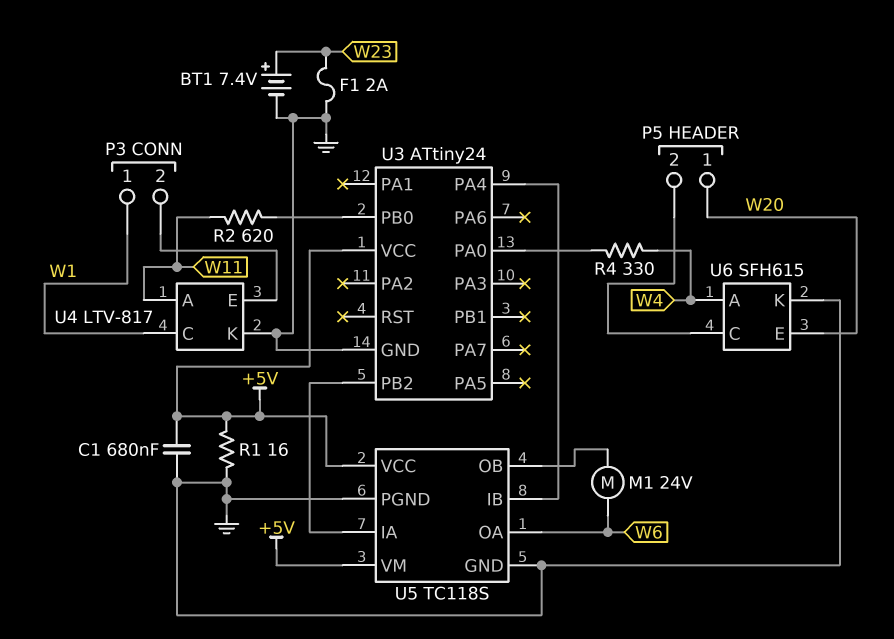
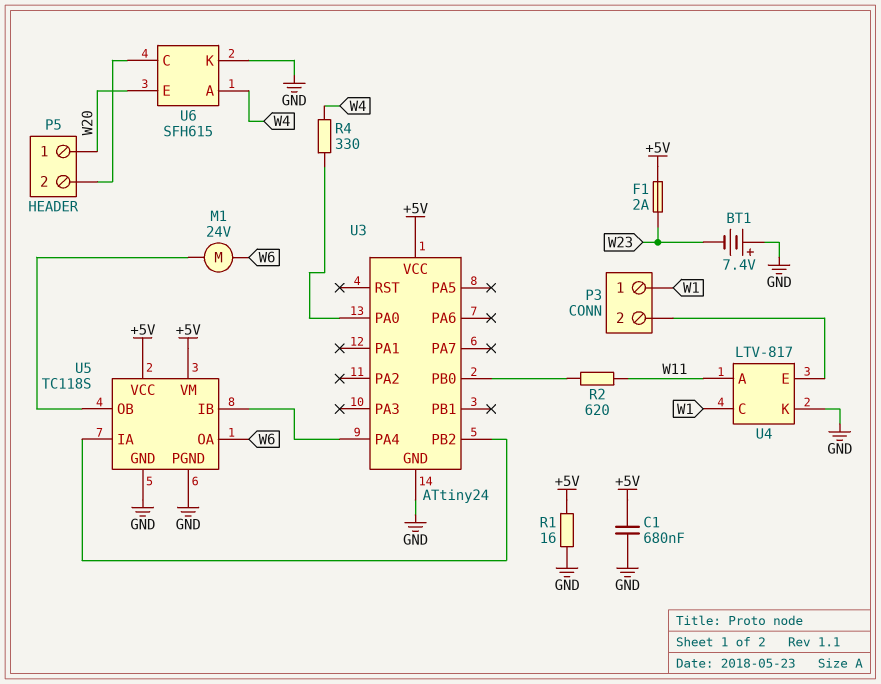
BT1: 7.4V (plus W23, minus GND) -> 7.4V (plus GND, minus W23)
F1: 2A (GND, W23) -> 2A (+5V, W23)

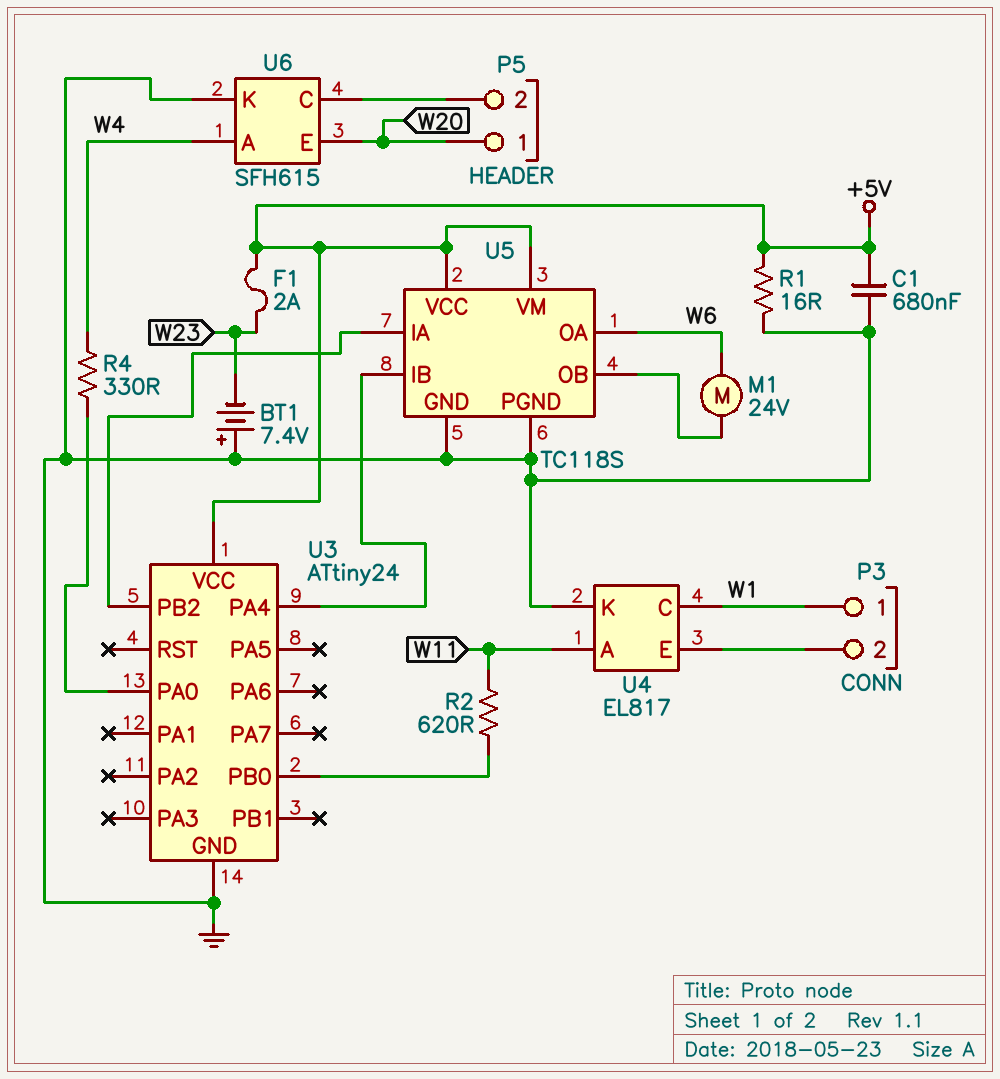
U4: LTV-817 -> EL817

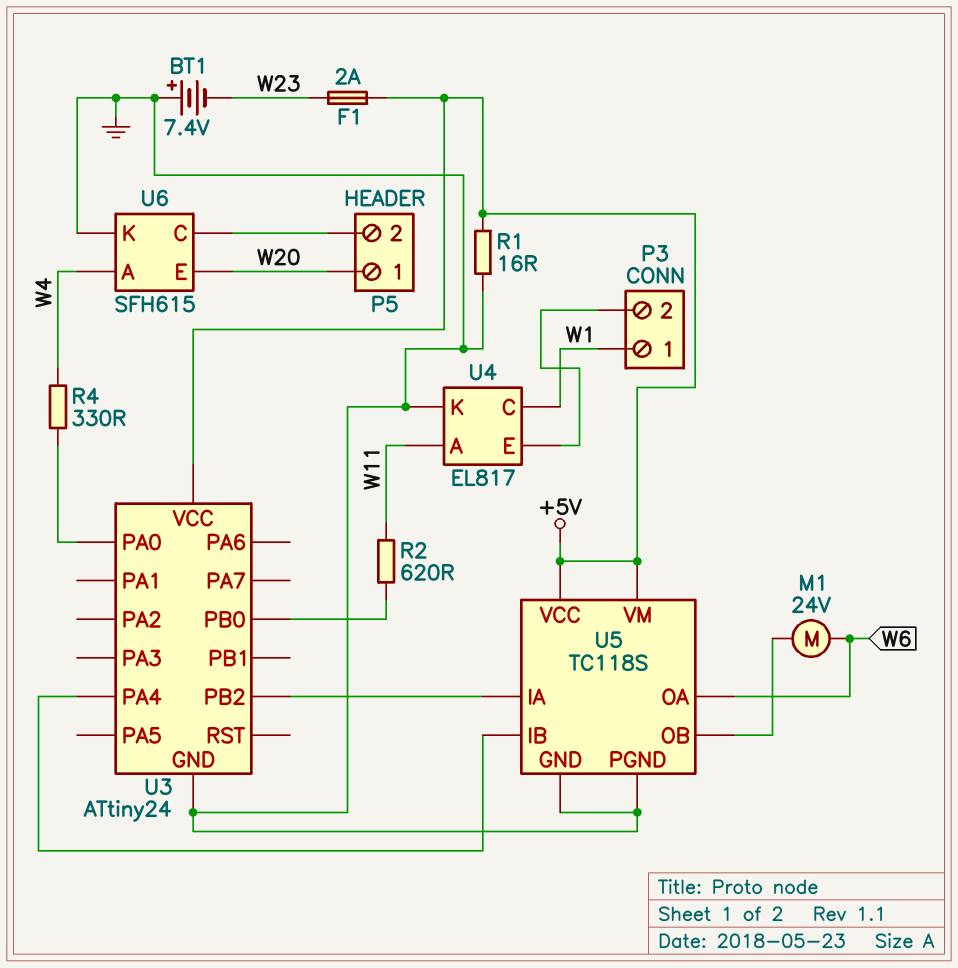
C1: 680nF (+5V, GND) -> none

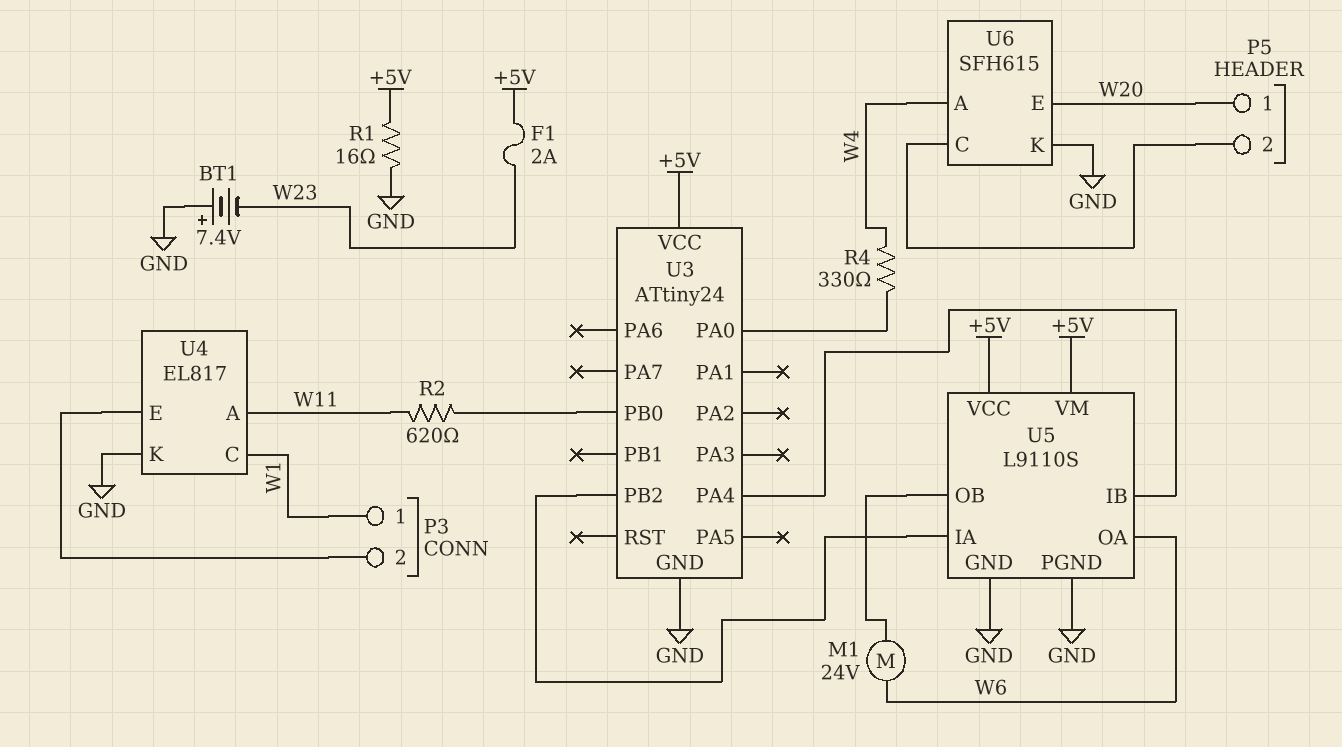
U5: TC118S -> L9110S

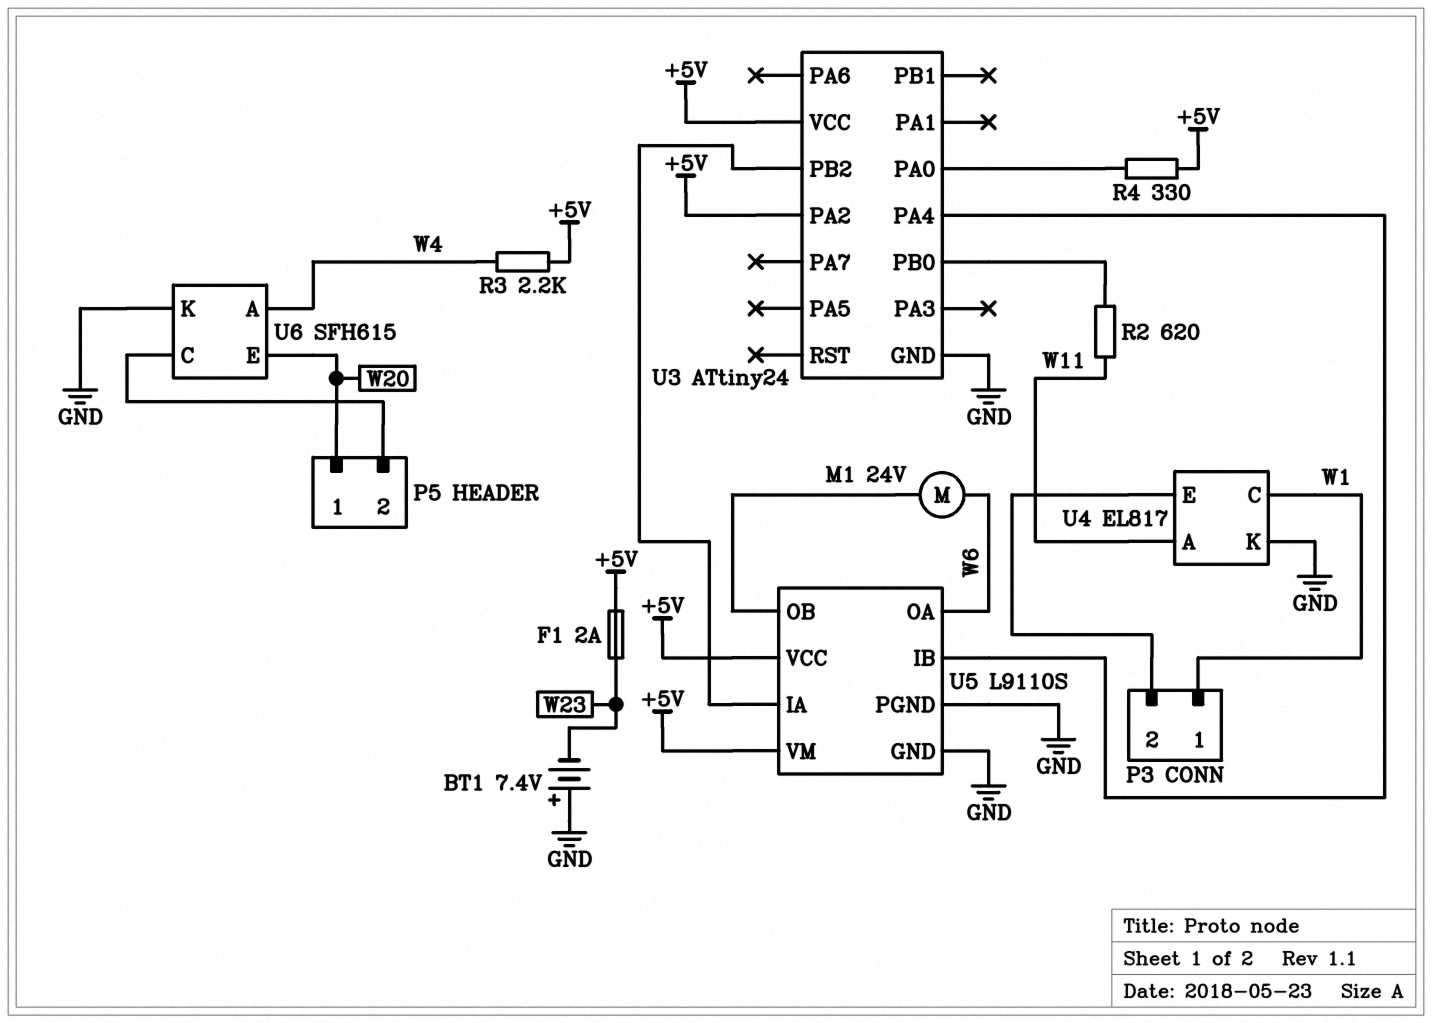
R1: 16 (+5V, GND) -> none
R3: none -> 2.2k (+5V, W4)
R4: 330 (U3/PA0, W4) -> 330 (+5V, U3/PA0)
U3 pin PA2: none -> +5V

